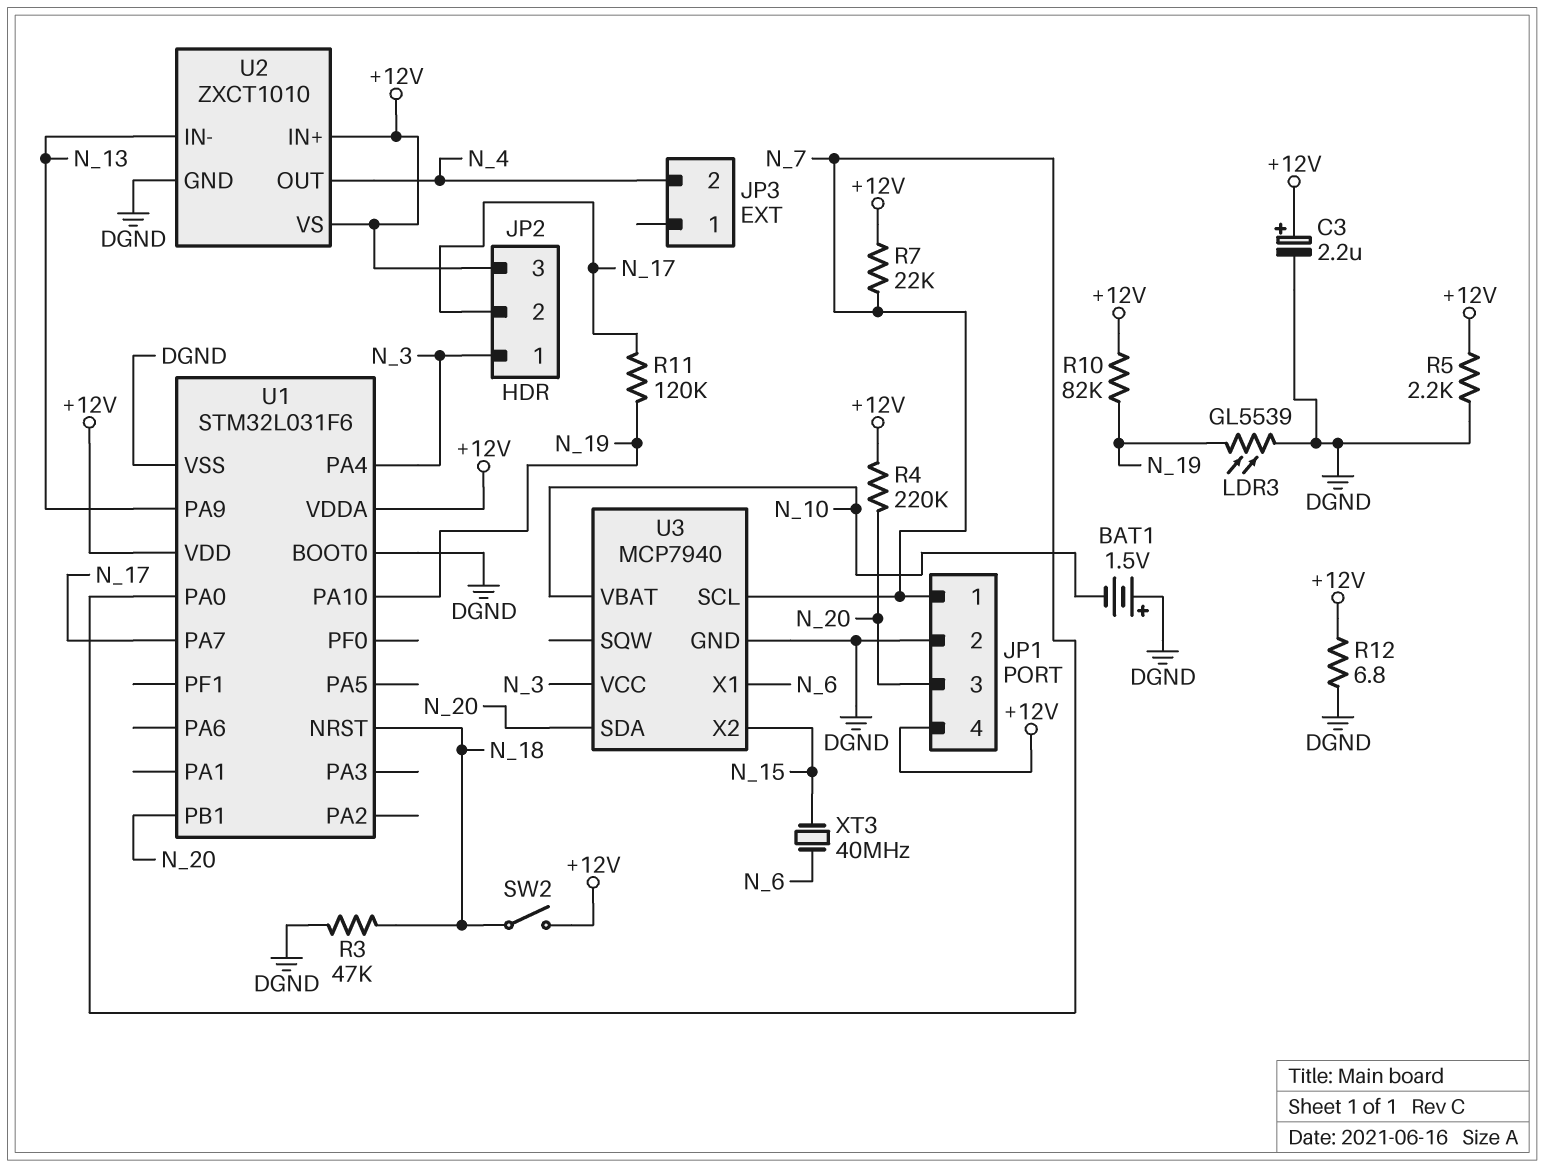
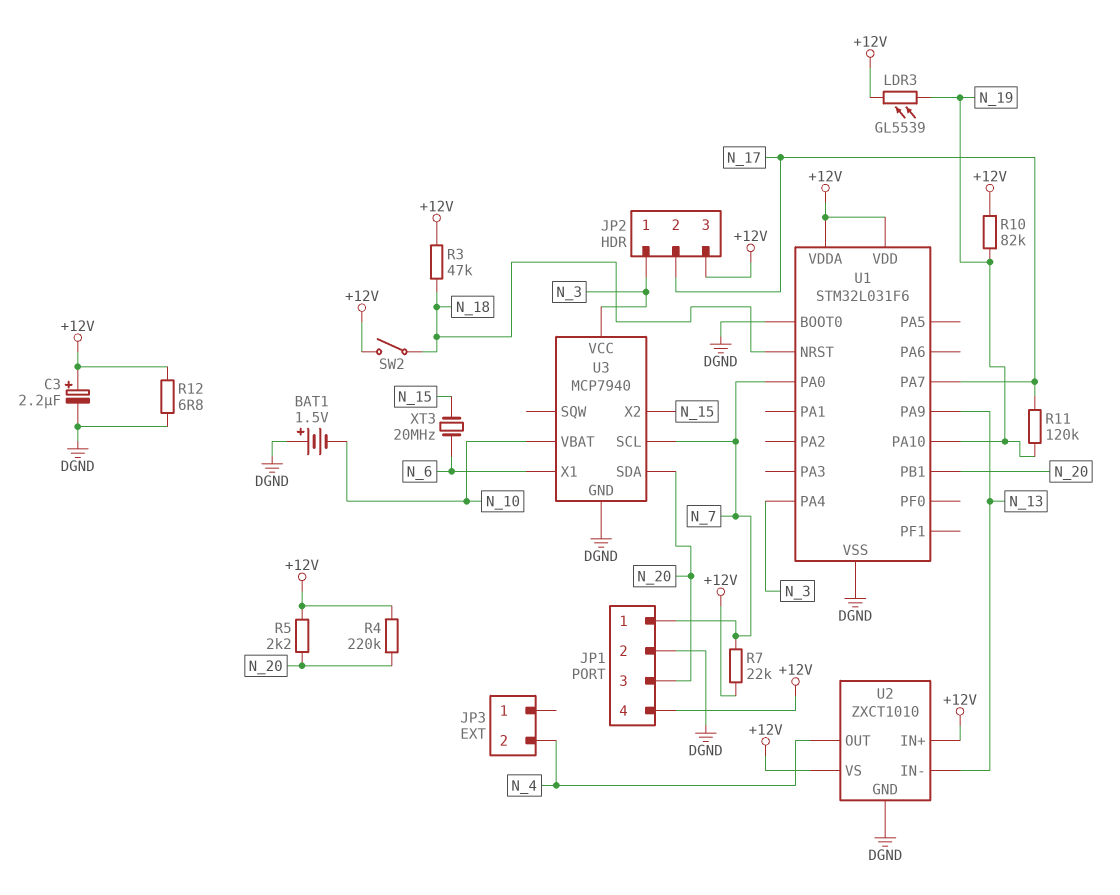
LDR3: GL5539 (DGND, N_19) -> GL5539 (+12V, N_19)
R3: 47k (DGND, N_18) -> 47k (+12V, N_18)
R5: 2.2k (+12V, DGND) -> 2.2k (+12V, N_20)
XT3: 40MHz (N_6, N_15) -> 20MHz (N_6, N_15)

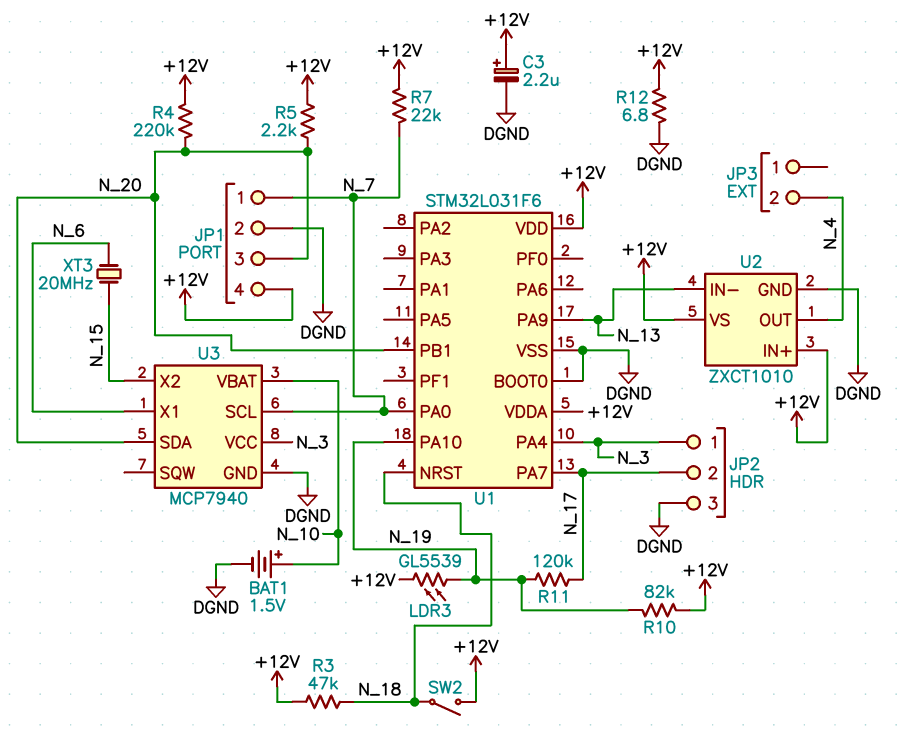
BAT1: 1.5V (plus DGND, minus N_10) -> 1.5V (plus N_10, minus DGND)
JP2 pin 3: +12V -> DGND

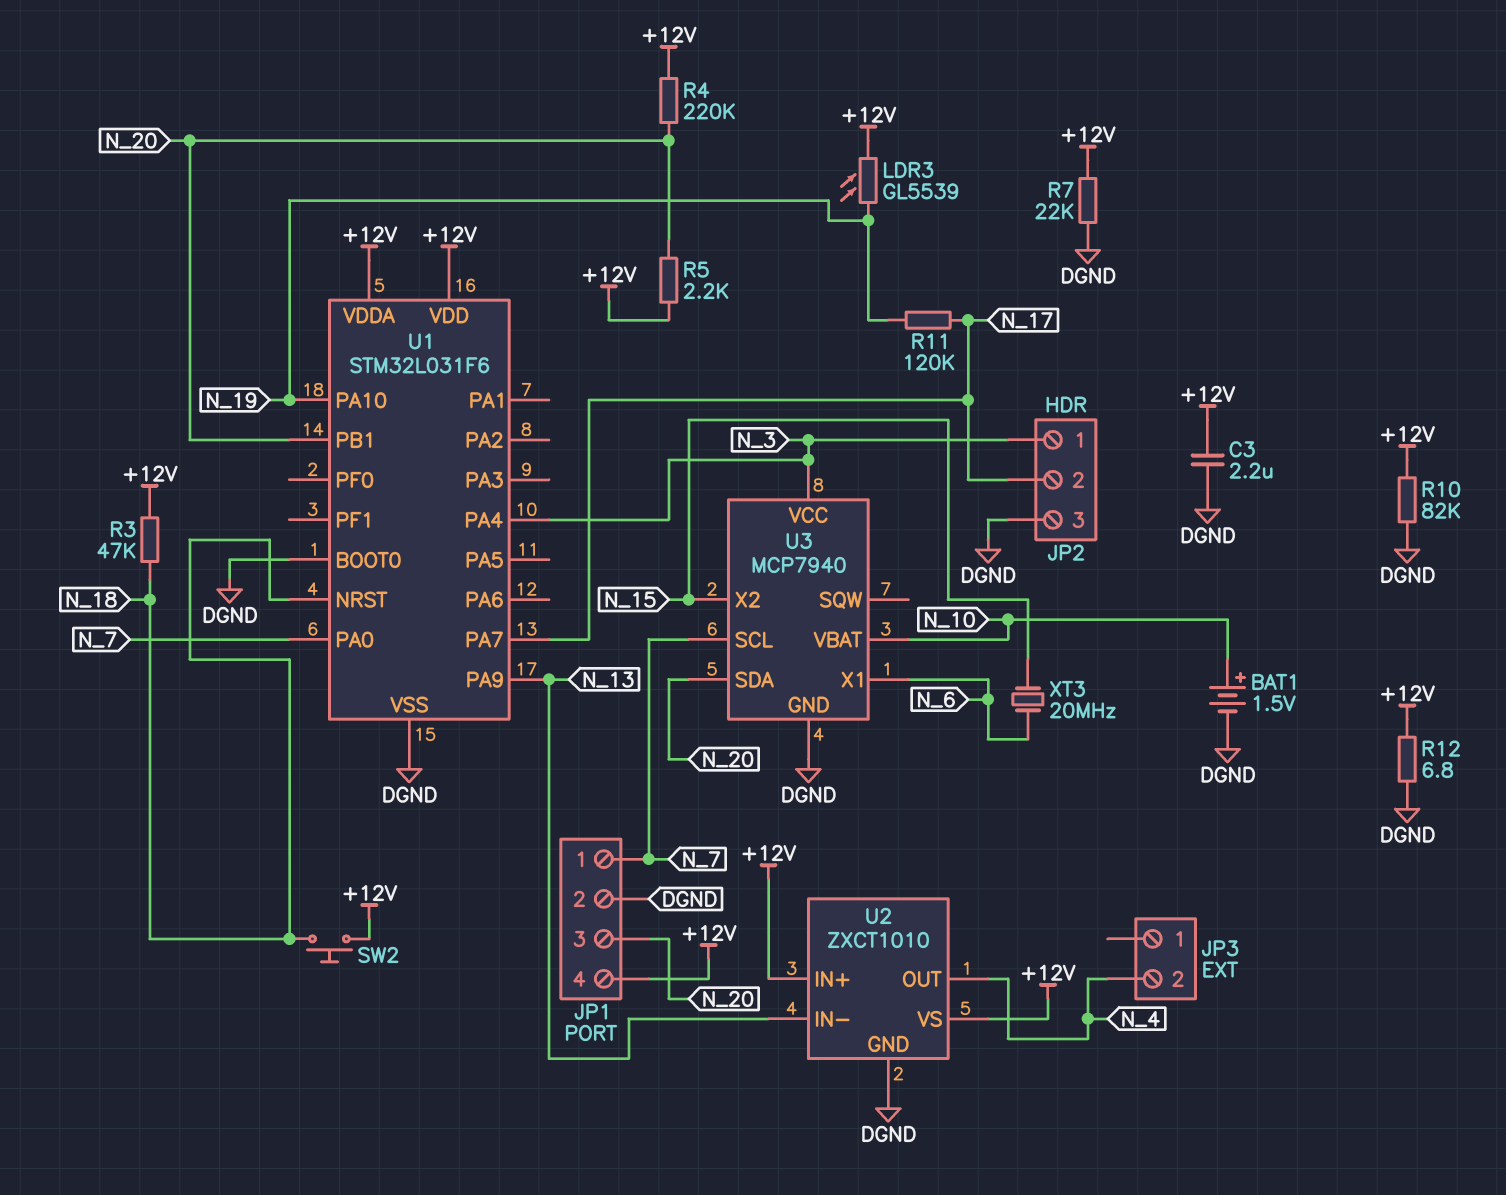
C3: 2.2uF (plus +12V, minus DGND) -> 2.2uF (+12V, DGND)
R7: 22k (+12V, N_7) -> 22k (+12V, DGND)
R10: 82k (+12V, N_19) -> 82k (+12V, DGND)
SW2: switch (+12V, N_18) -> button (+12V, N_18)

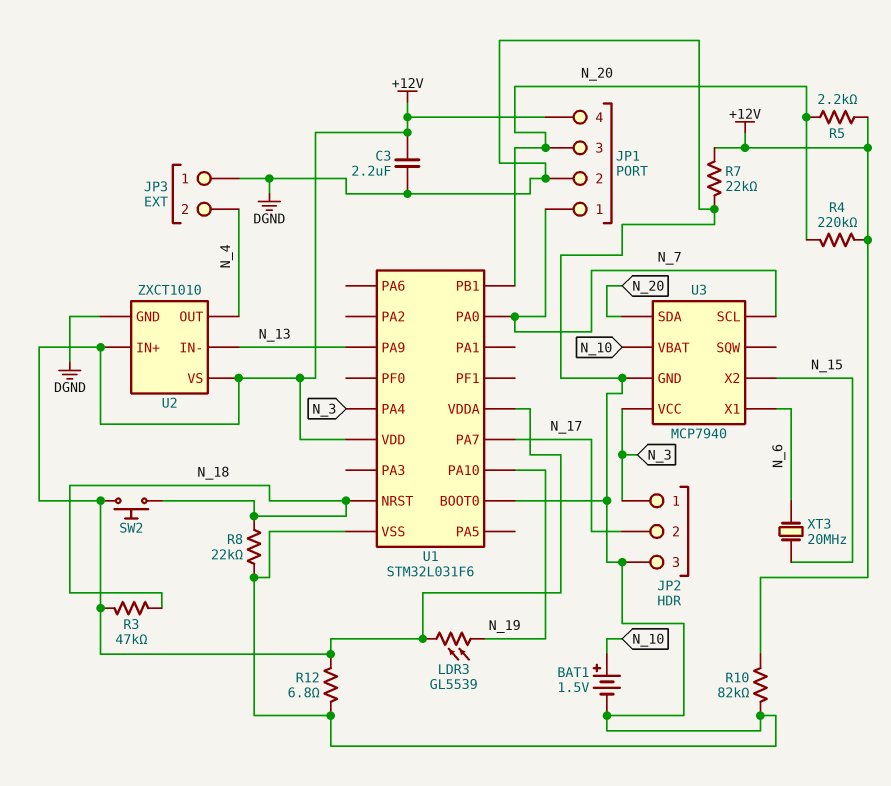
JP3 pin 1: none -> DGND
R8: none -> 22k (DGND, N_18)
R11: 120k (N_17, N_19) -> none

